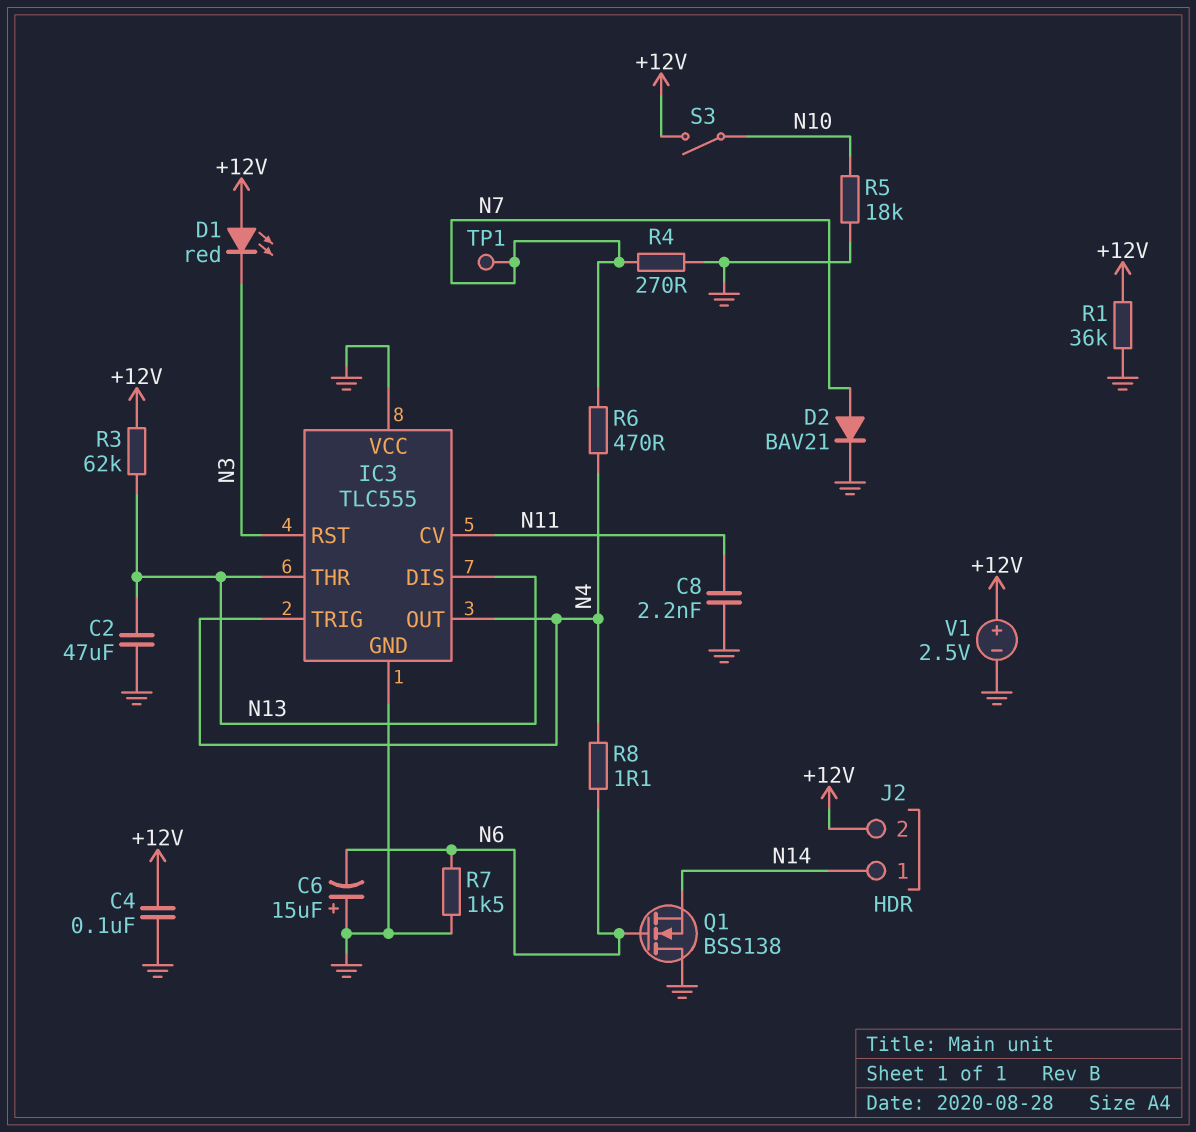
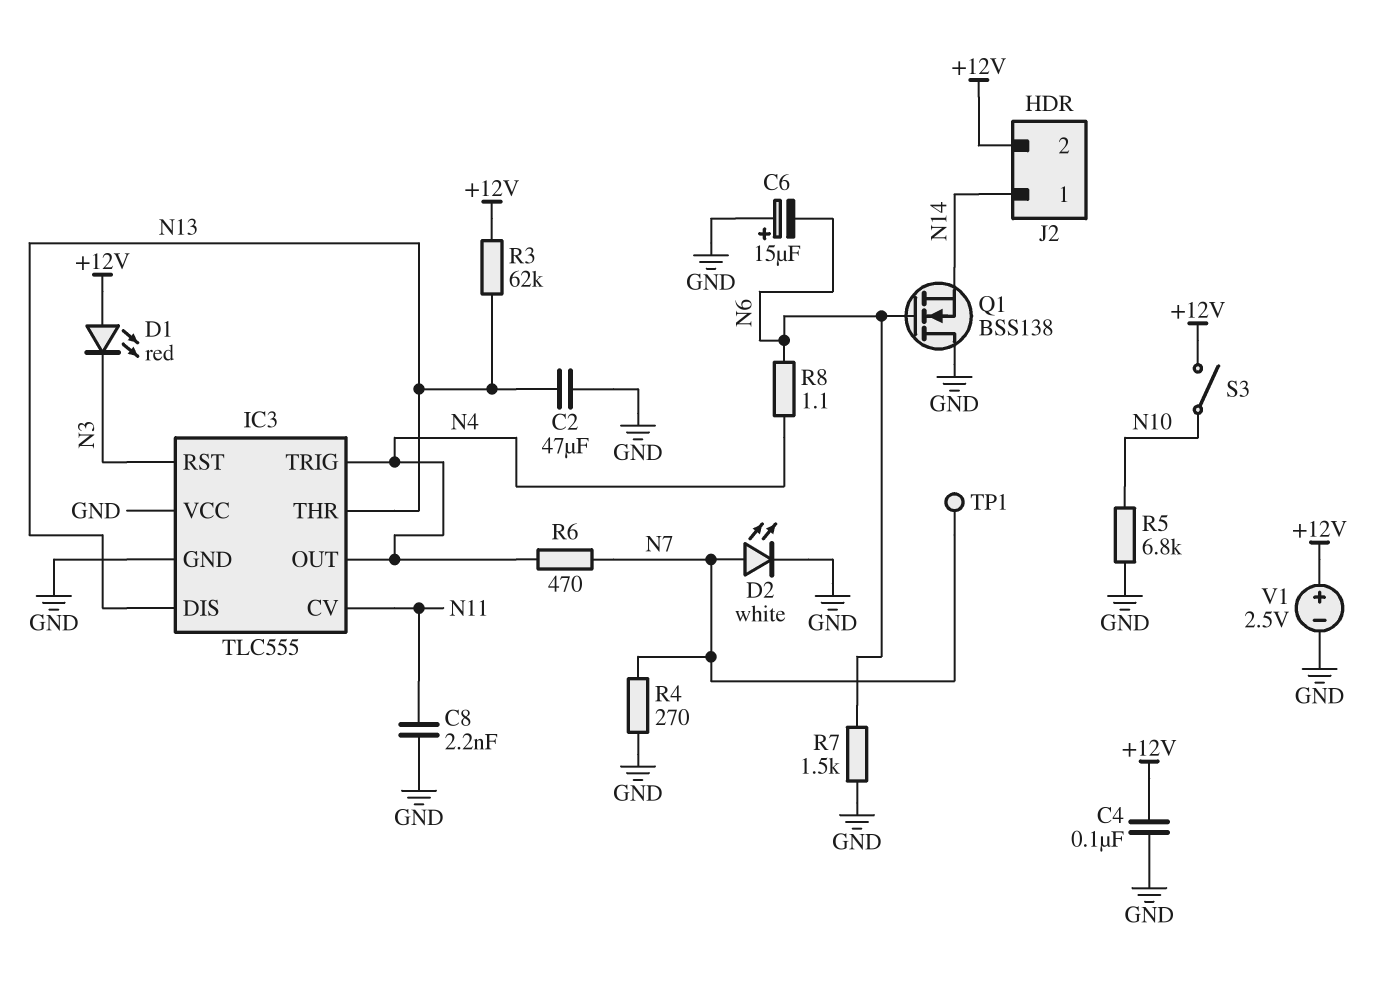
D2: diode BAV21 (A N7, K GND) -> LED white (A N7, K GND)
R1: 36k (+12V, GND) -> none
R5: 18k (GND, N10) -> 6.8k (GND, N10)

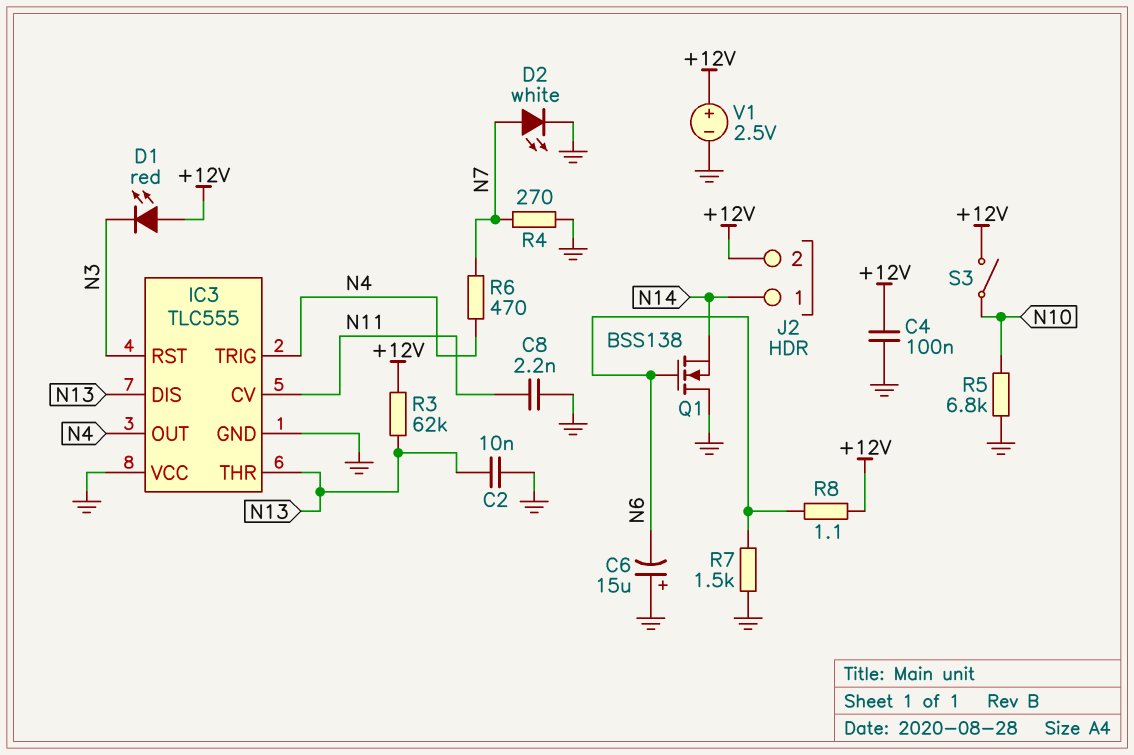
C2: 47uF (GND, N13) -> 10nF (GND, N13)
R8: 1.1 (N4, N6) -> 1.1 (+12V, N6)
TP1: test point (N7) -> none

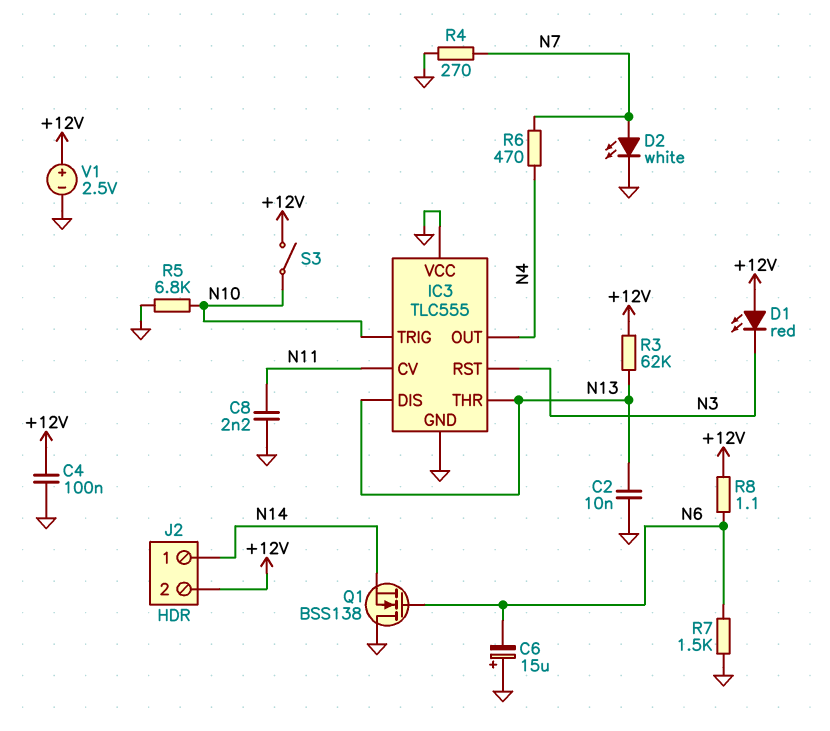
IC3 pin TRIG: N4 -> N10

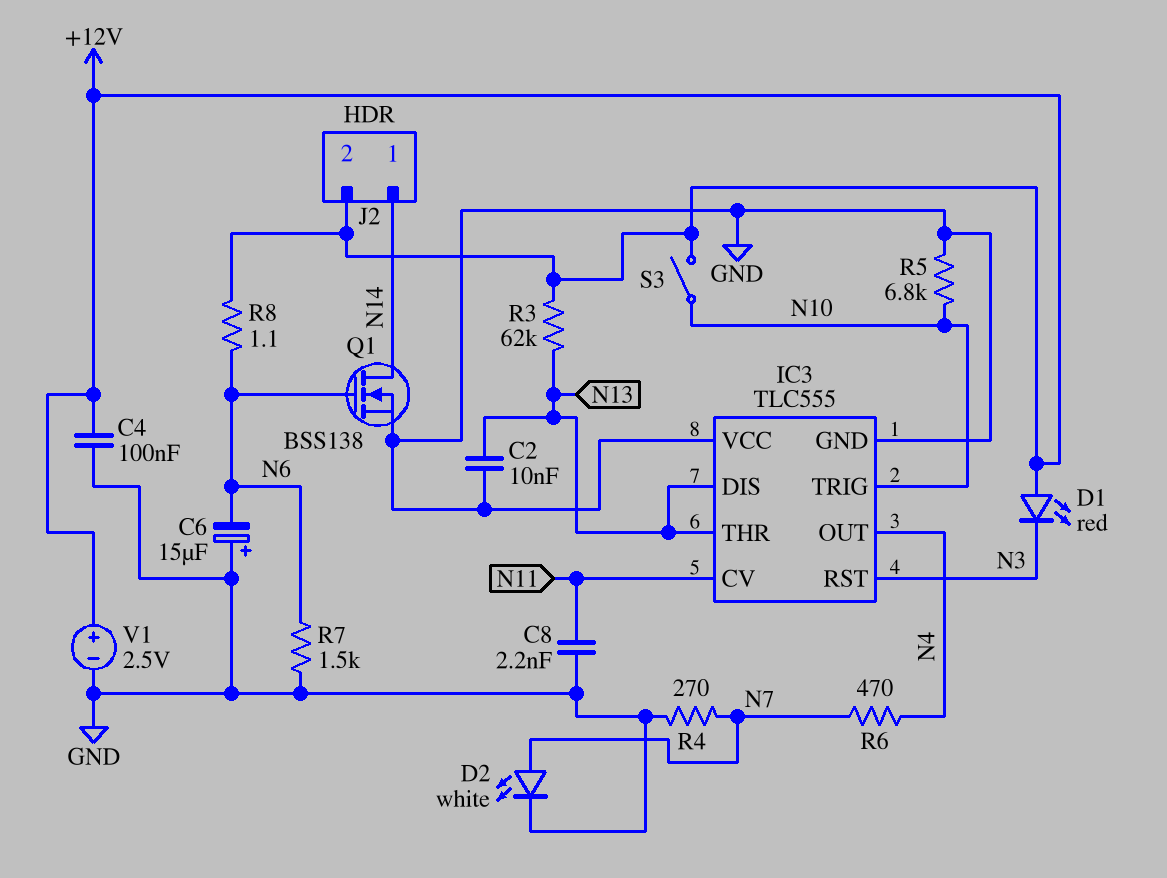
Q1: NMOS BSS138 (G N6, D GND, S N14) -> NMOS BSS138 (G N6, D N14, S GND)

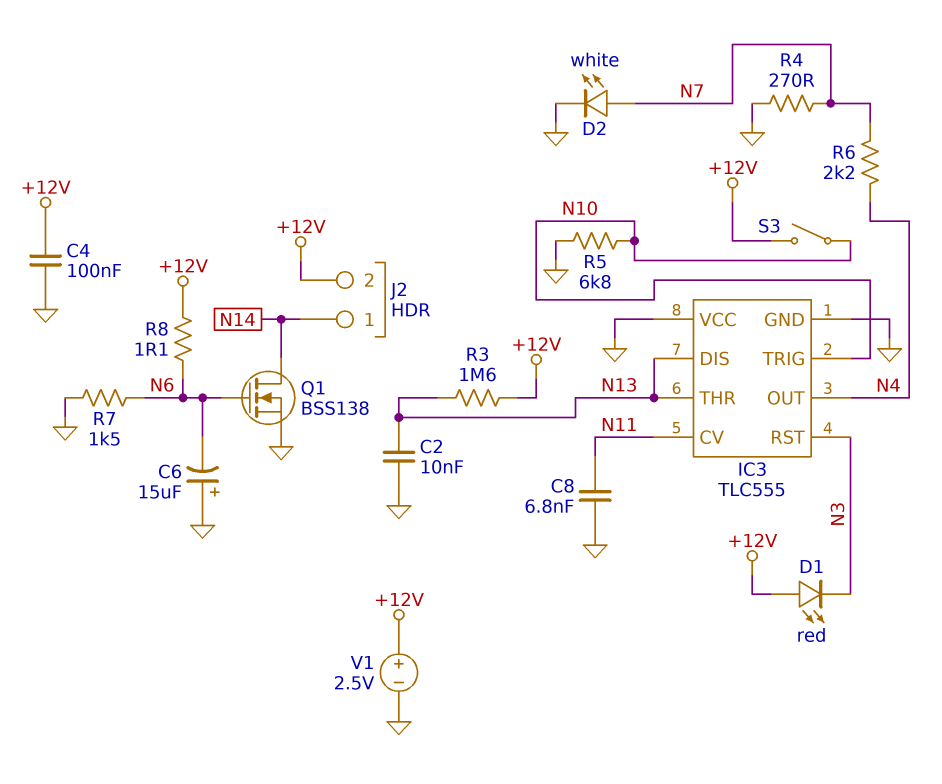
C8: 2.2nF (GND, N11) -> 6.8nF (GND, N11)
R3: 62k (+12V, N13) -> 1.6M (+12V, N13)
R6: 470 (N4, N7) -> 2.2k (N4, N7)

